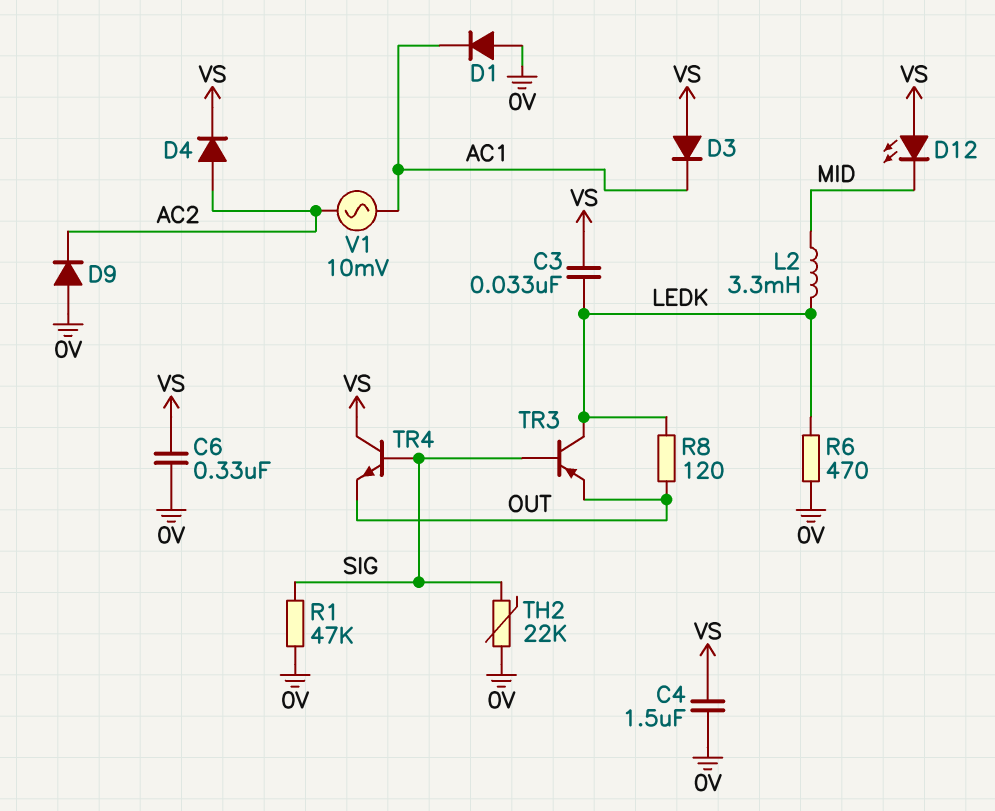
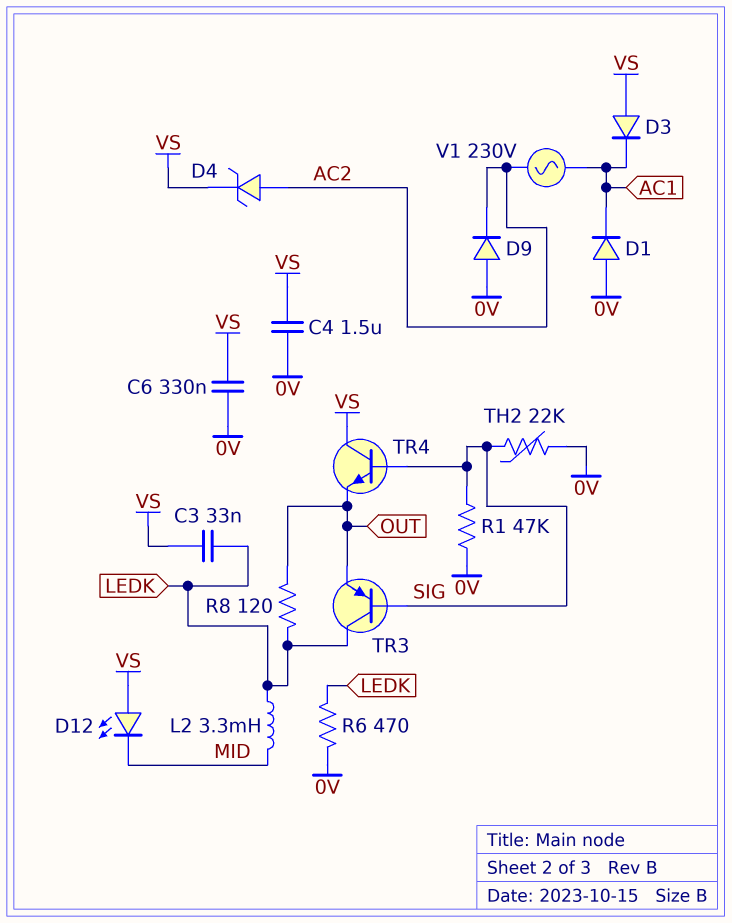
D4: diode (A AC2, K VS) -> zener (A AC2, K VS)
V1: AC 10mV (AC1, AC2) -> AC 230V (AC1, AC2)

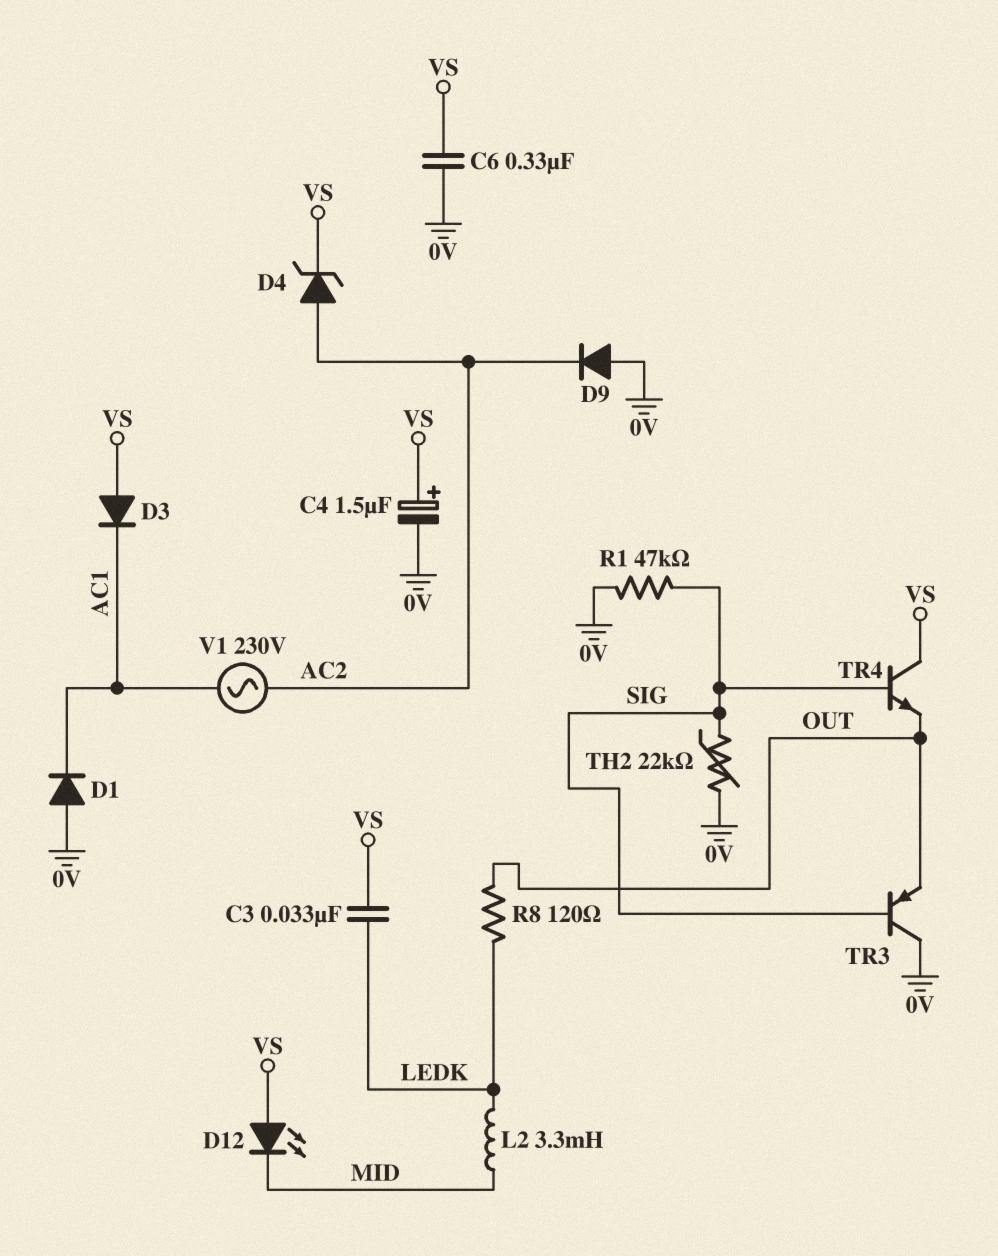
C4: 1.5uF (0V, VS) -> 1.5uF (plus VS, minus 0V)
R6: 470 (0V, LEDK) -> none
TR3: PNP (B SIG, C LEDK, E OUT) -> PNP (B SIG, C 0V, E OUT)

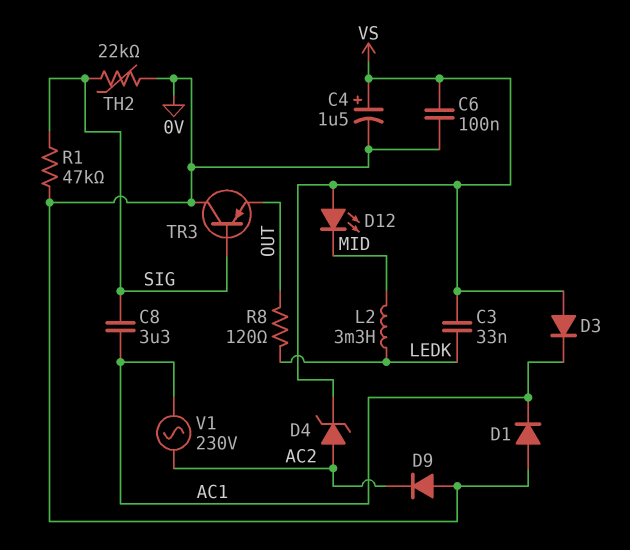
C6: 330nF (0V, VS) -> 100nF (0V, VS)
C8: none -> 3.3uF (AC1, SIG)
TR4: NPN (B SIG, C VS, E OUT) -> none

